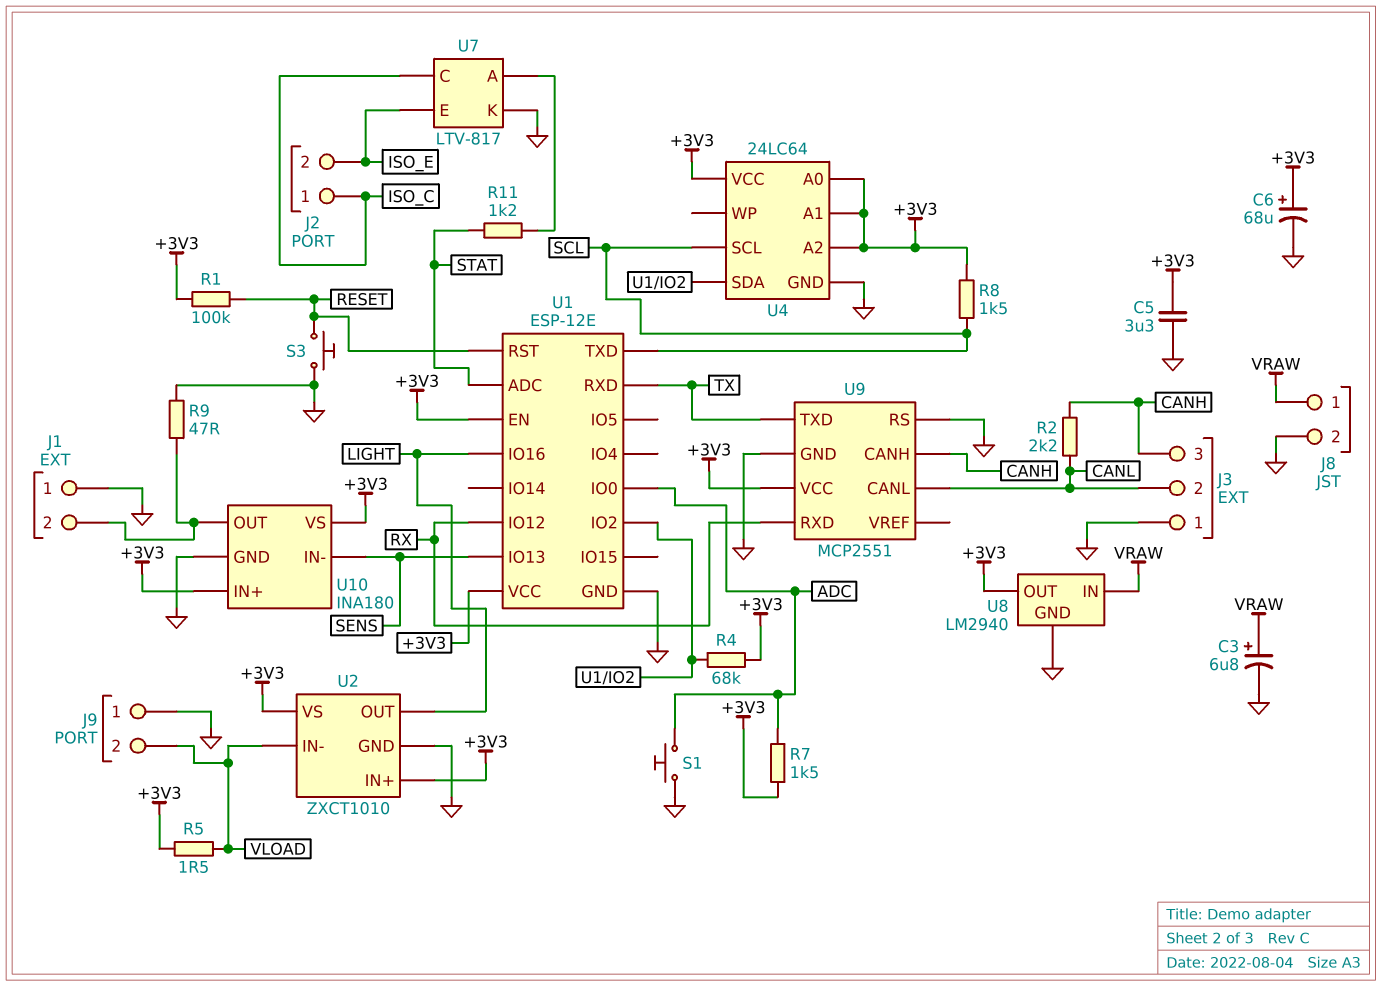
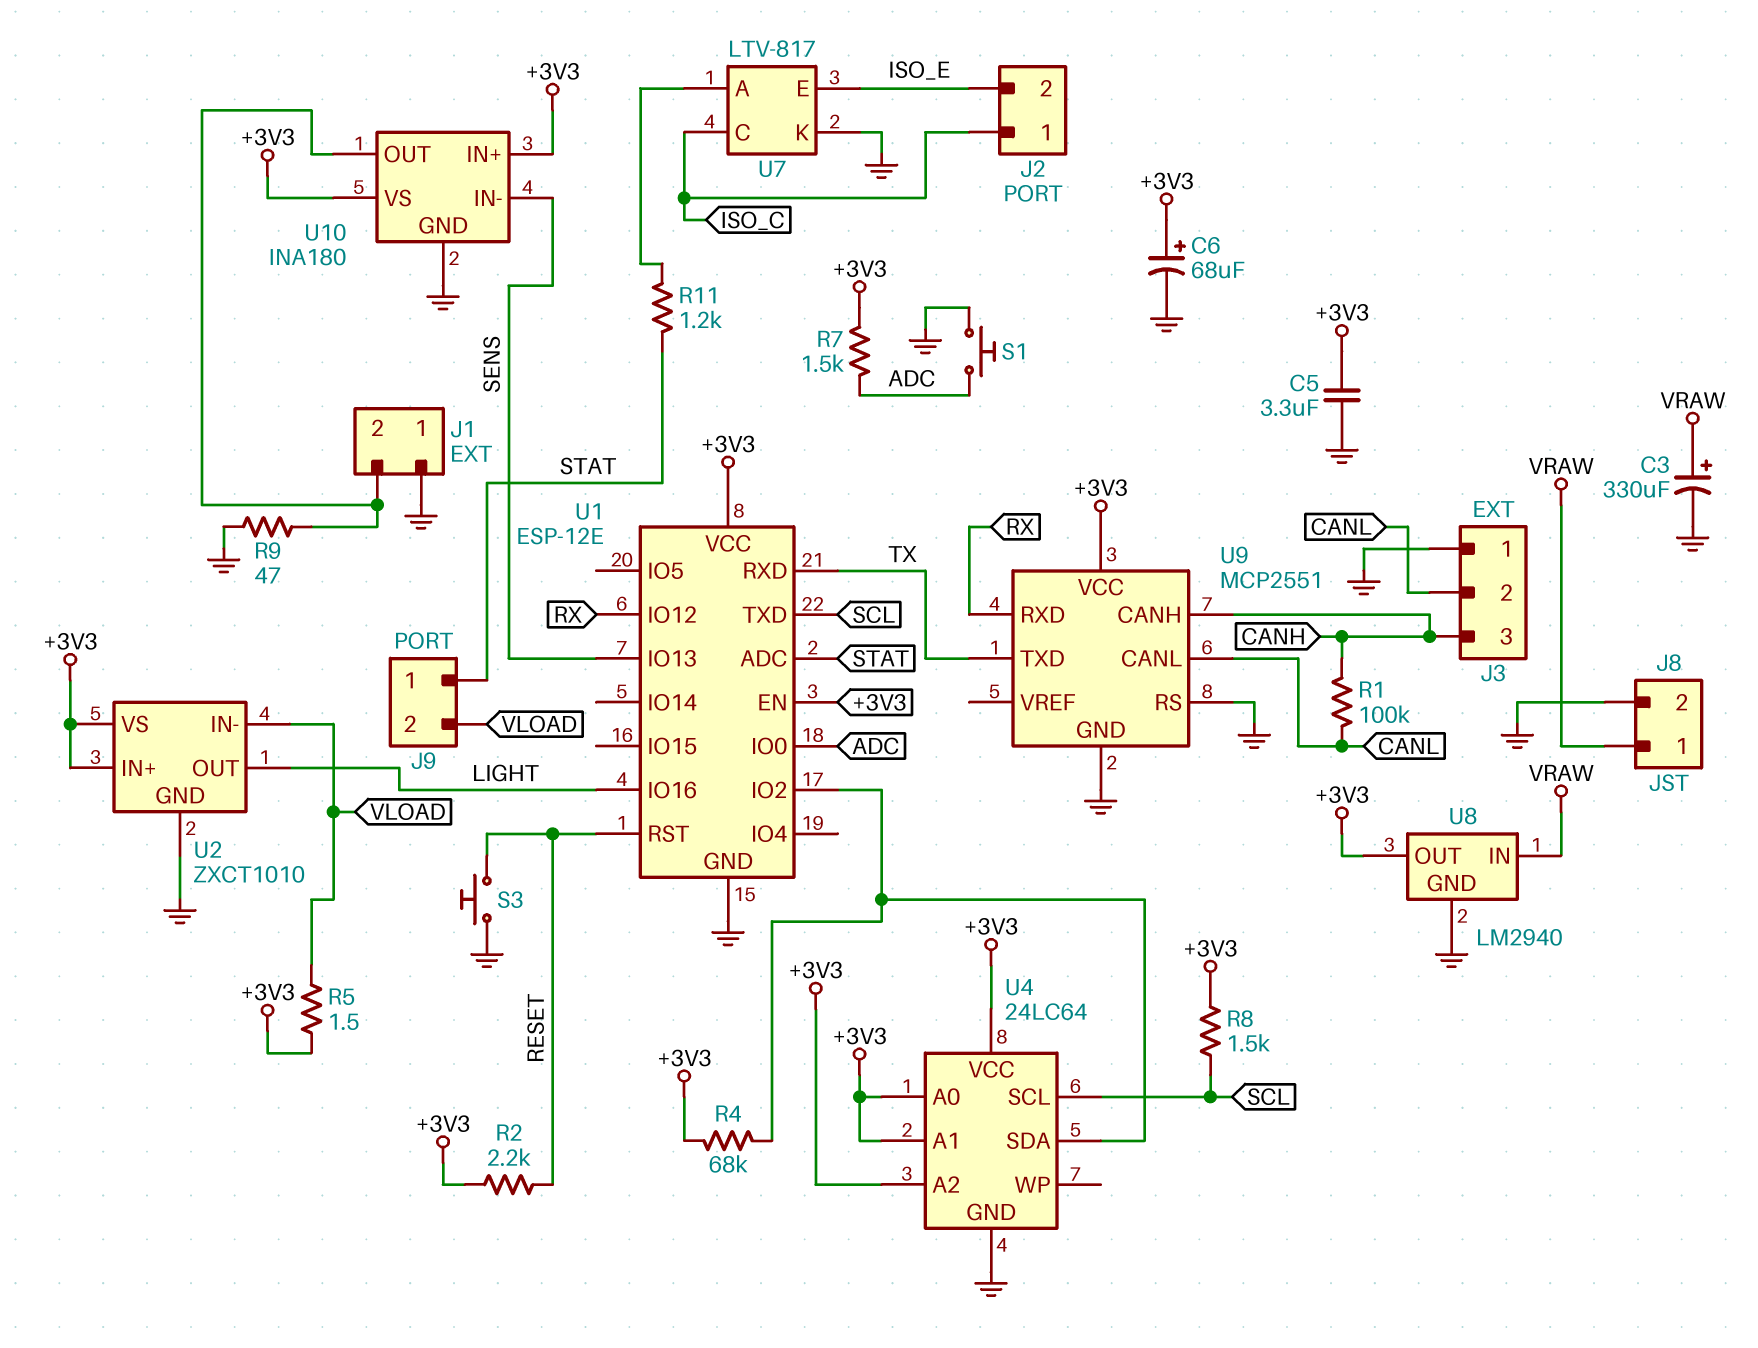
C3: 6.8uF (plus VRAW, minus GND) -> 330uF (plus VRAW, minus GND)
J9 pin 1: GND -> STAT
R1: 100k (+3V3, RESET) -> 100k (CANH, CANL)
R2: 2.2k (CANH, CANL) -> 2.2k (+3V3, RESET)

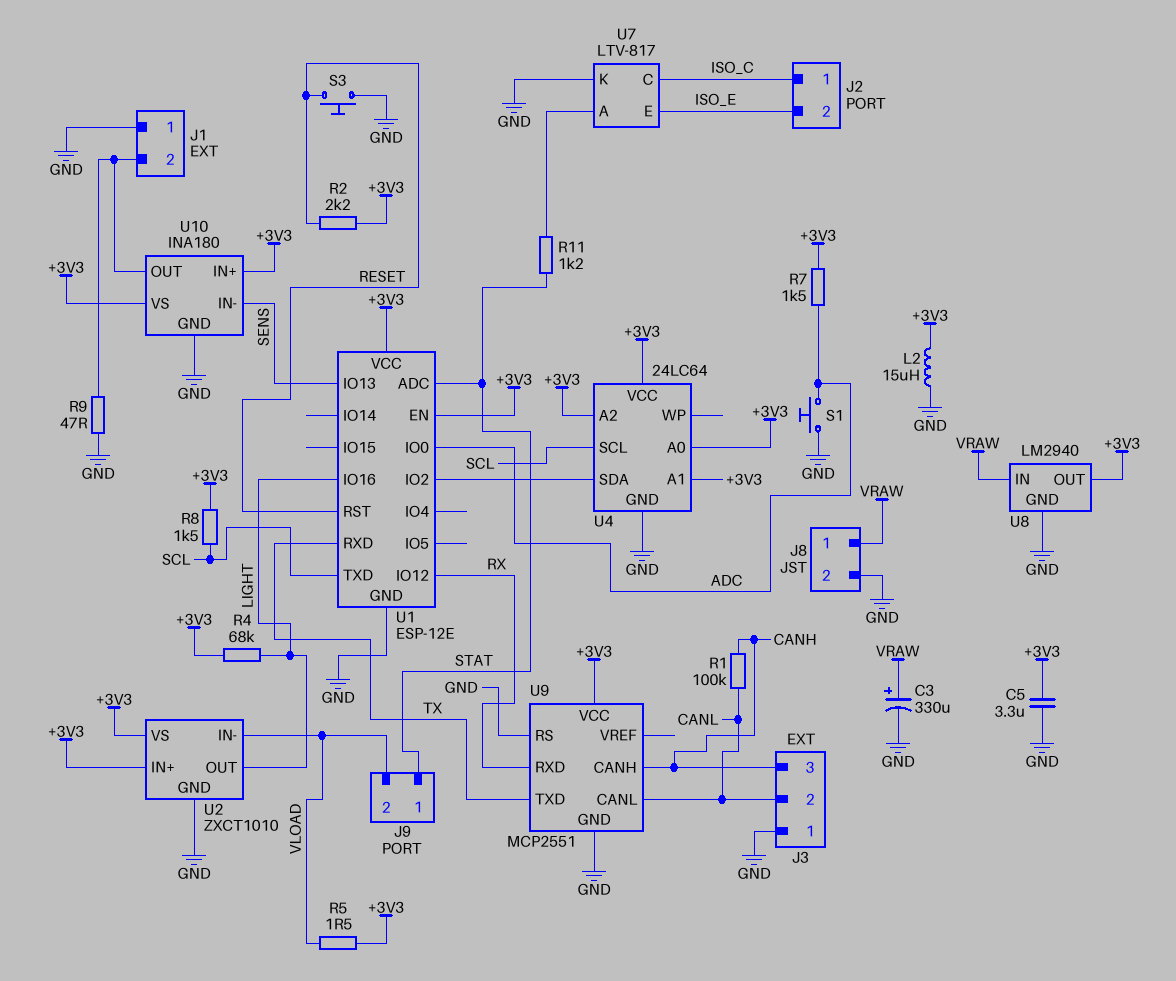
C6: 68uF (plus +3V3, minus GND) -> none
L2: none -> 15uH (+3V3, GND)
R4: 68k (+3V3, U1/IO2) -> 68k (+3V3, LIGHT)

